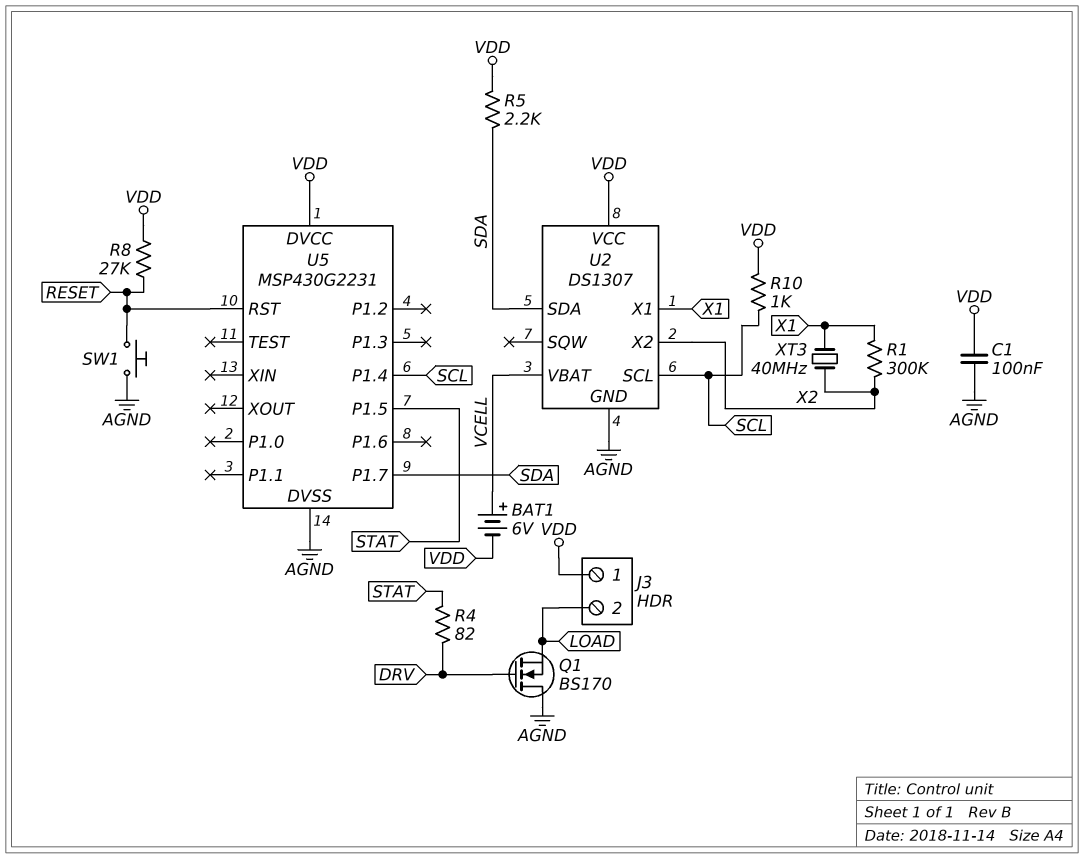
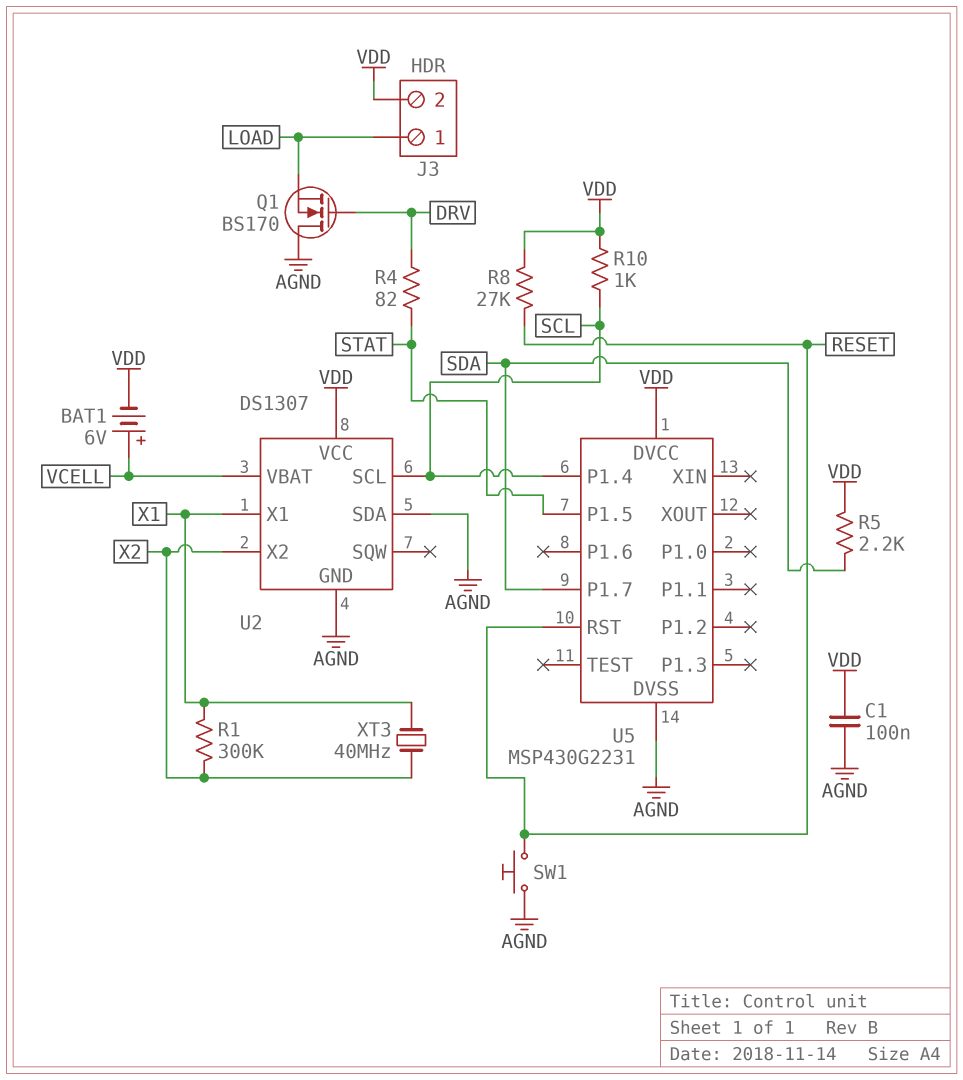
J3 pin 1: VDD -> LOAD
J3 pin 2: LOAD -> VDD
U2 pin SDA: SDA -> AGND

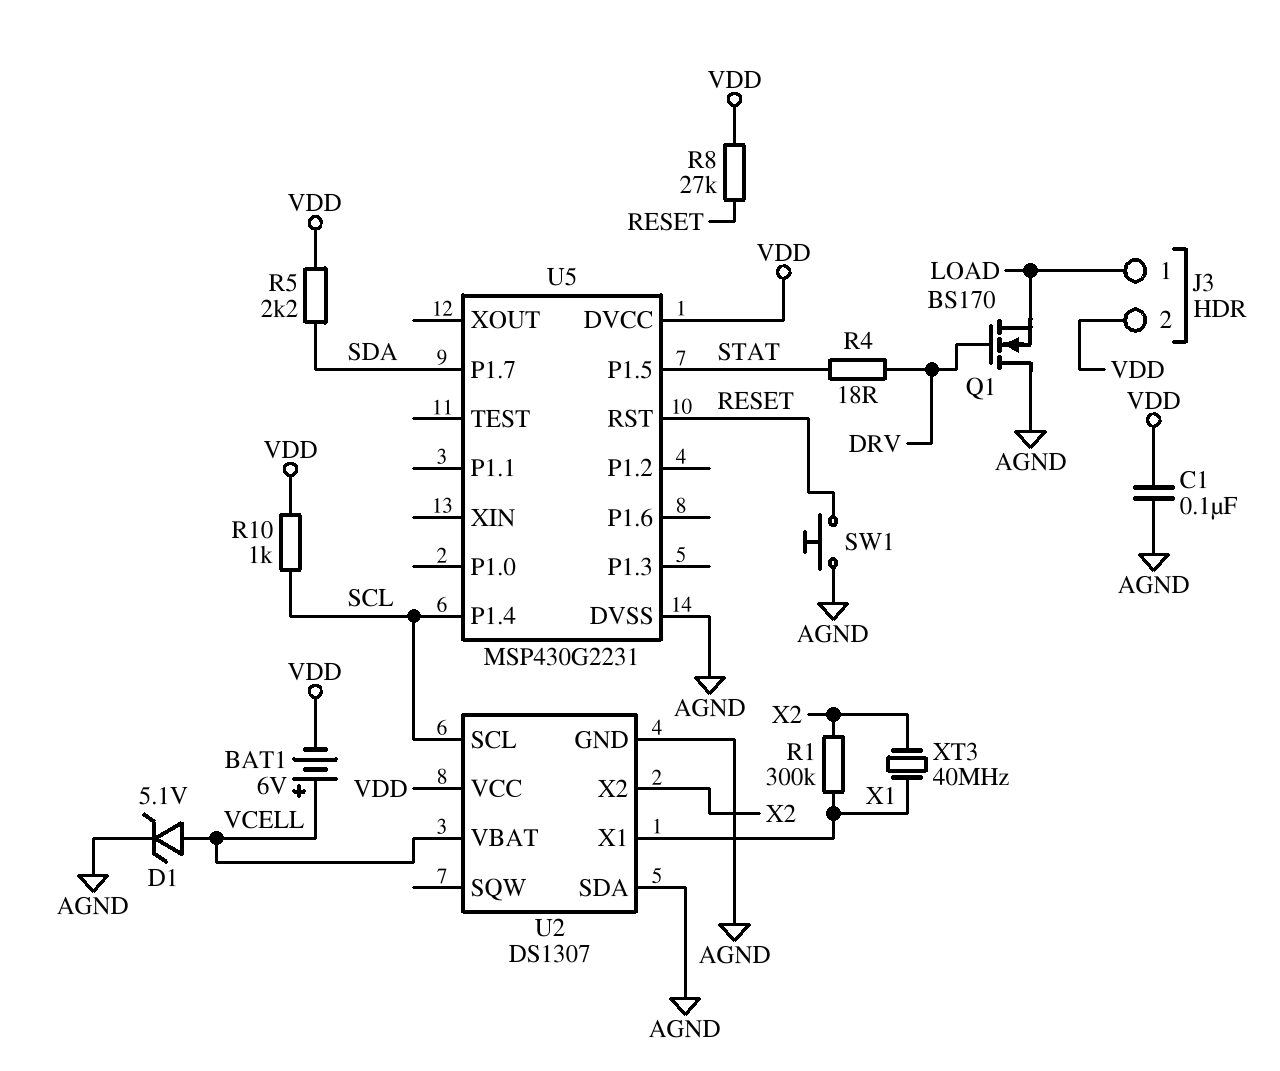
D1: none -> zener 5.1V (A VCELL, K AGND)
R4: 82 (DRV, STAT) -> 18 (DRV, STAT)

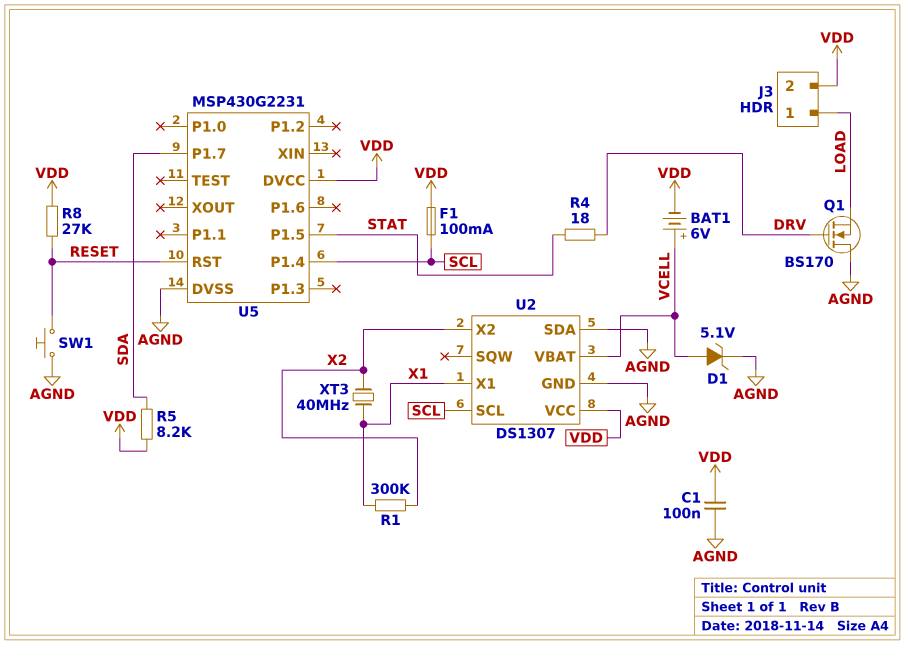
F1: none -> 100mA (SCL, VDD)
R5: 2.2k (SDA, VDD) -> 8.2k (SDA, VDD)
R10: 1k (SCL, VDD) -> none

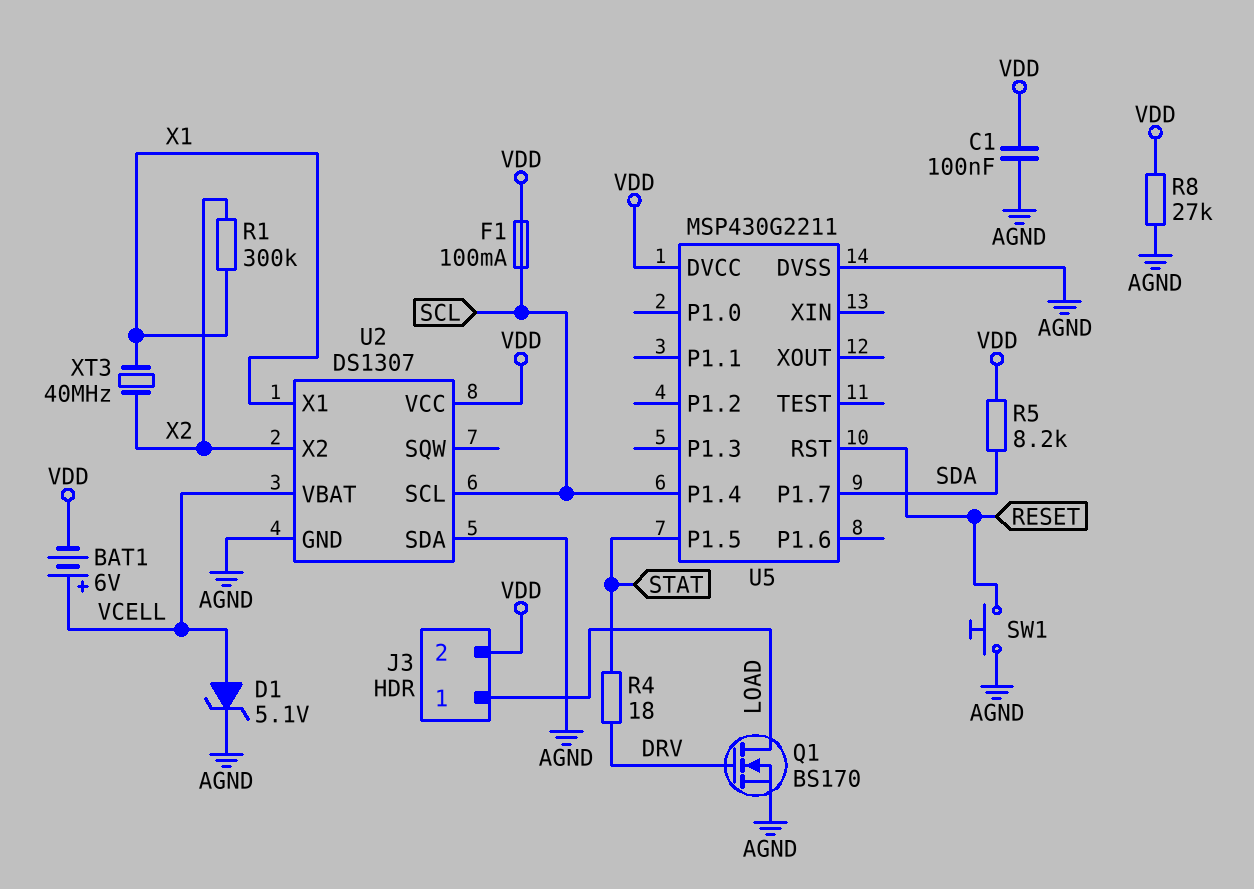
Q1: NMOS BS170 (G DRV, D AGND, S LOAD) -> NMOS BS170 (G DRV, D LOAD, S AGND)
R8: 27k (RESET, VDD) -> 27k (AGND, VDD)
U5: MSP430G2231 -> MSP430G2211

